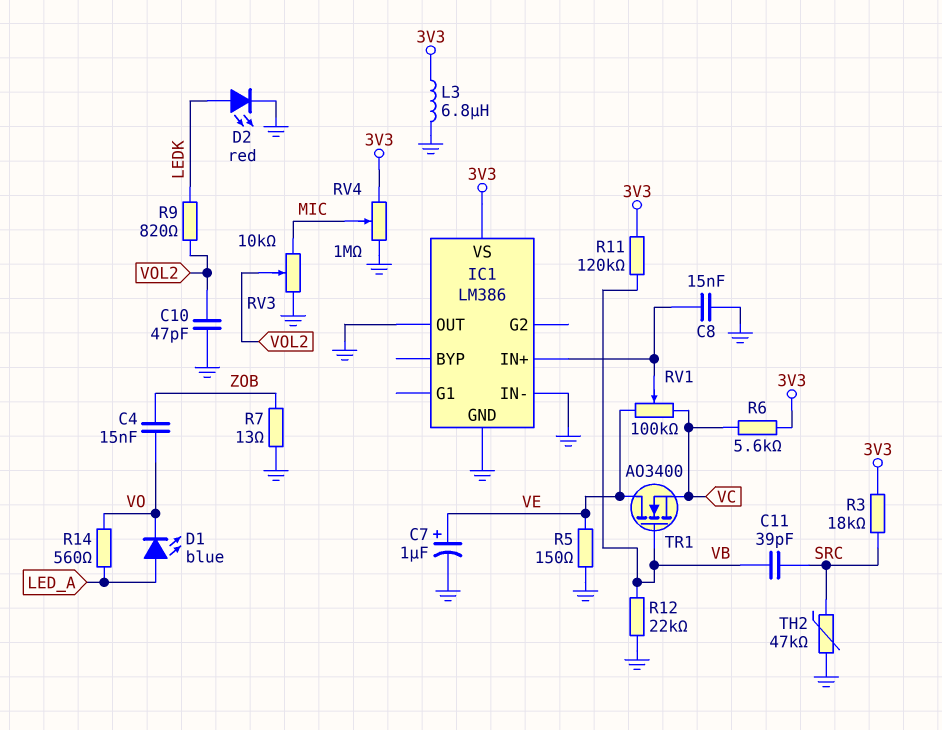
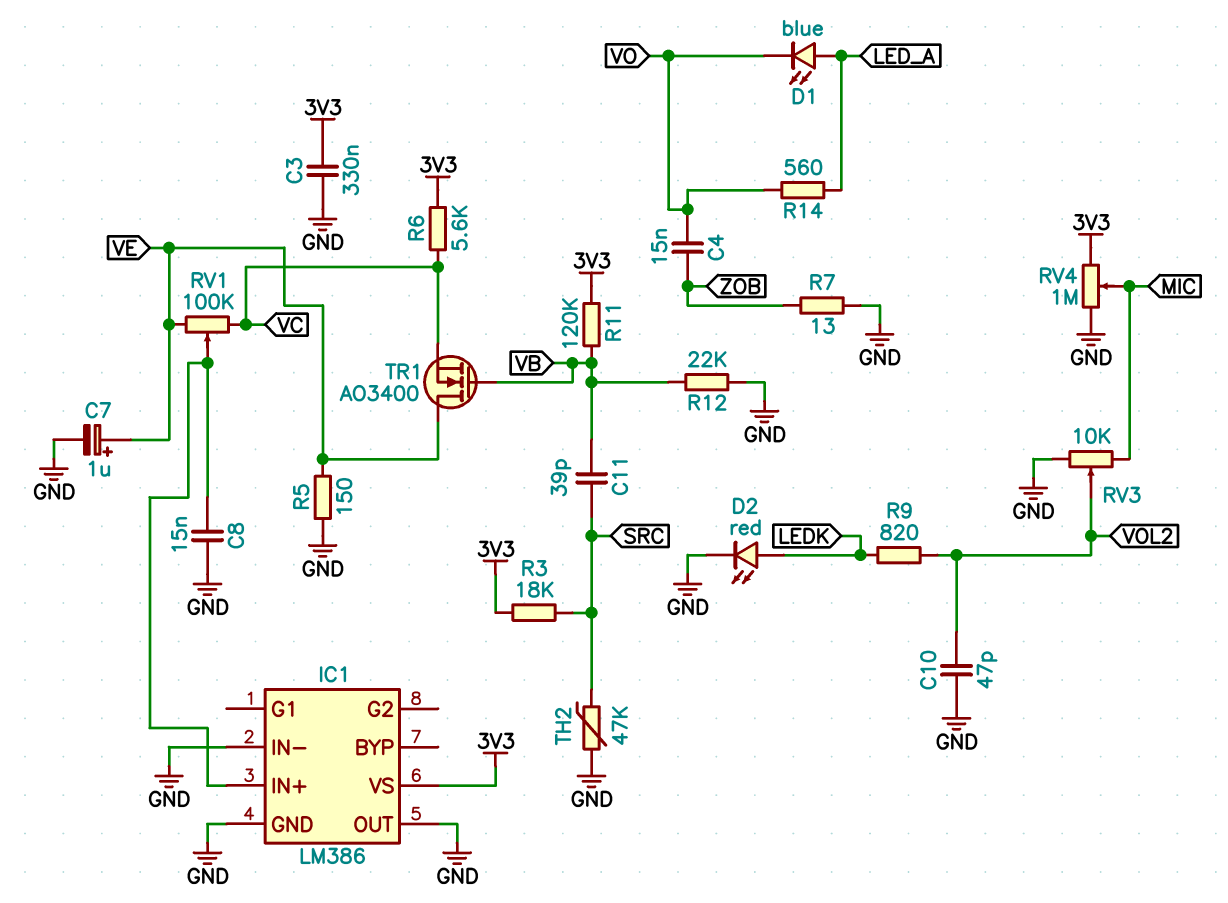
C3: none -> 330nF (3V3, GND)
L3: 6.8uH (3V3, GND) -> none

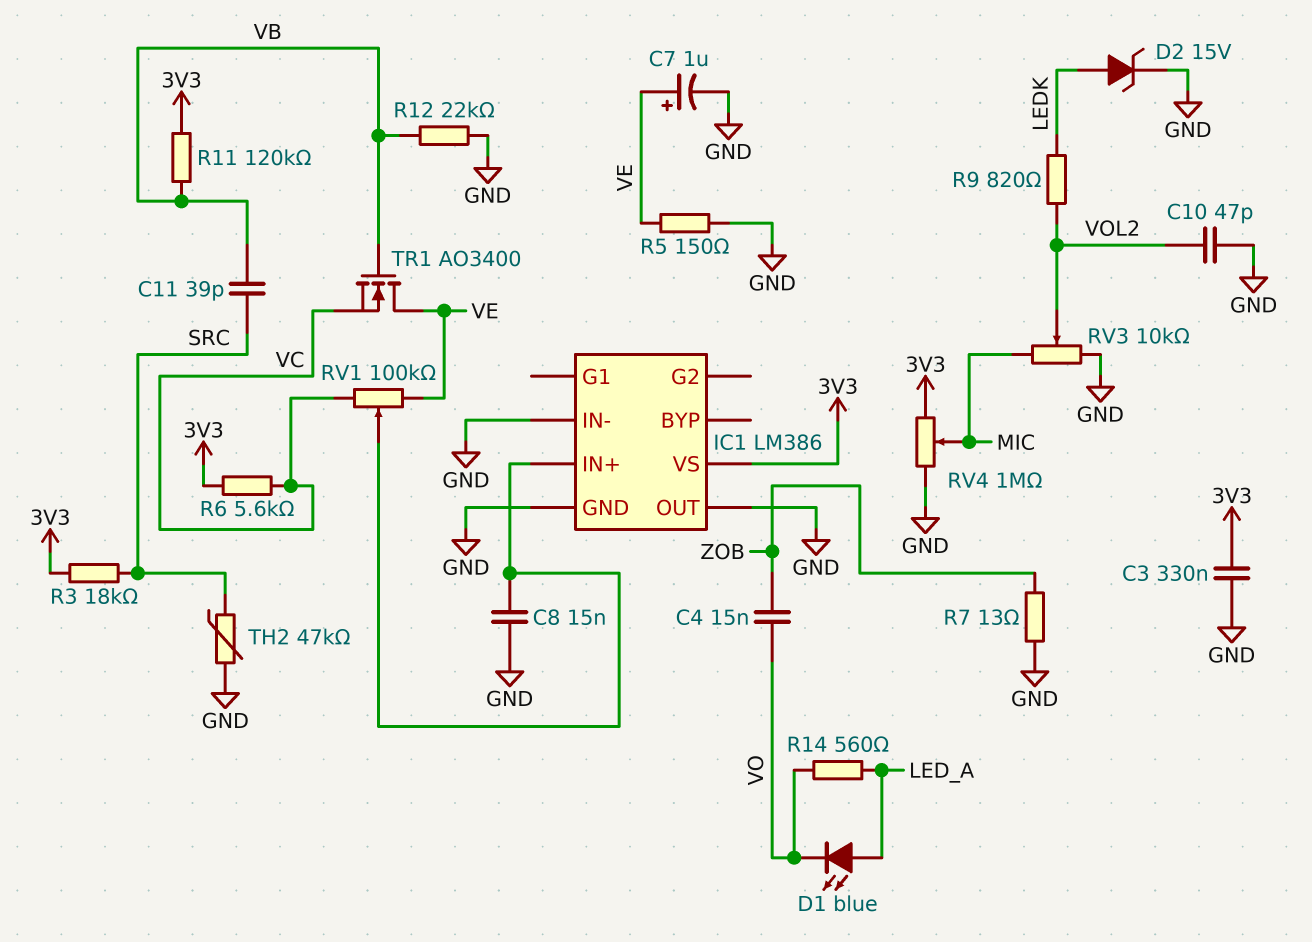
D2: LED red (A LEDK, K GND) -> zener 15V (A LEDK, K GND)

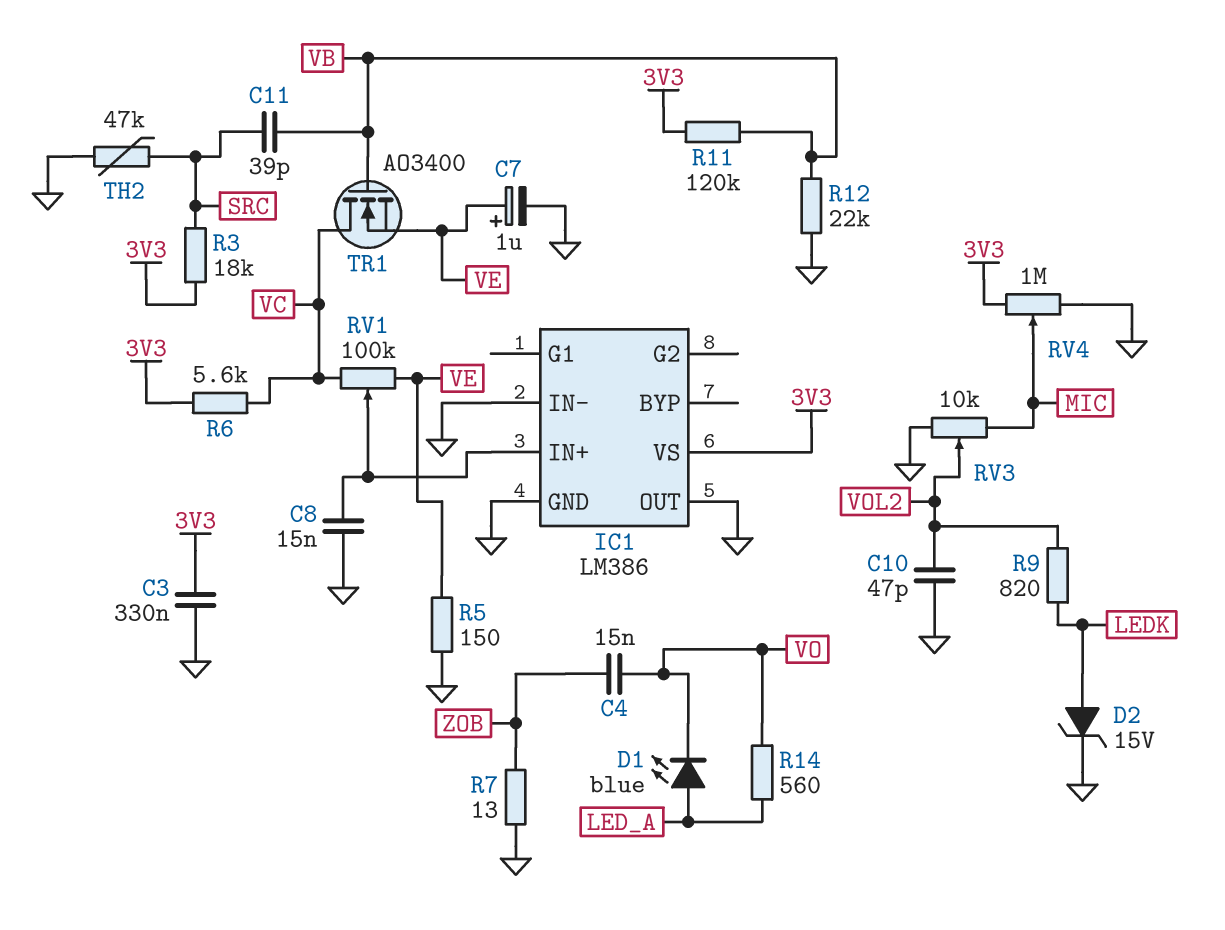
TR1: NMOS AO3400 (G VB, D VE, S VC) -> NMOS AO3400 (G VB, D VC, S VE)

